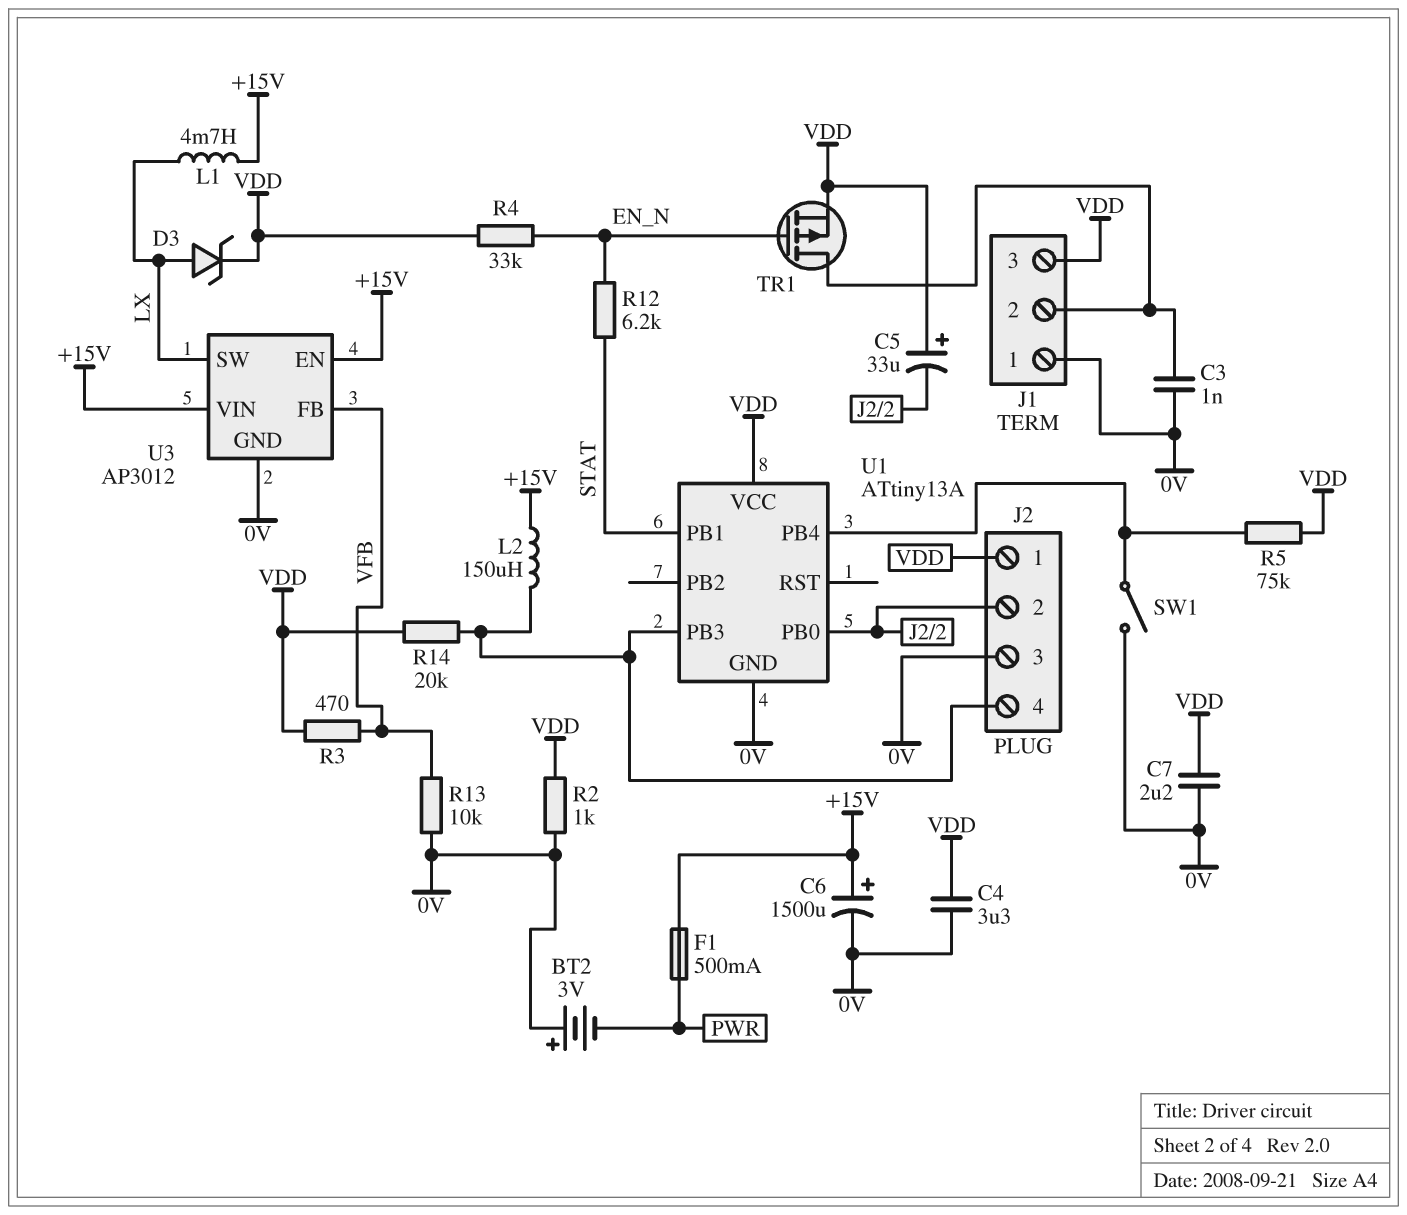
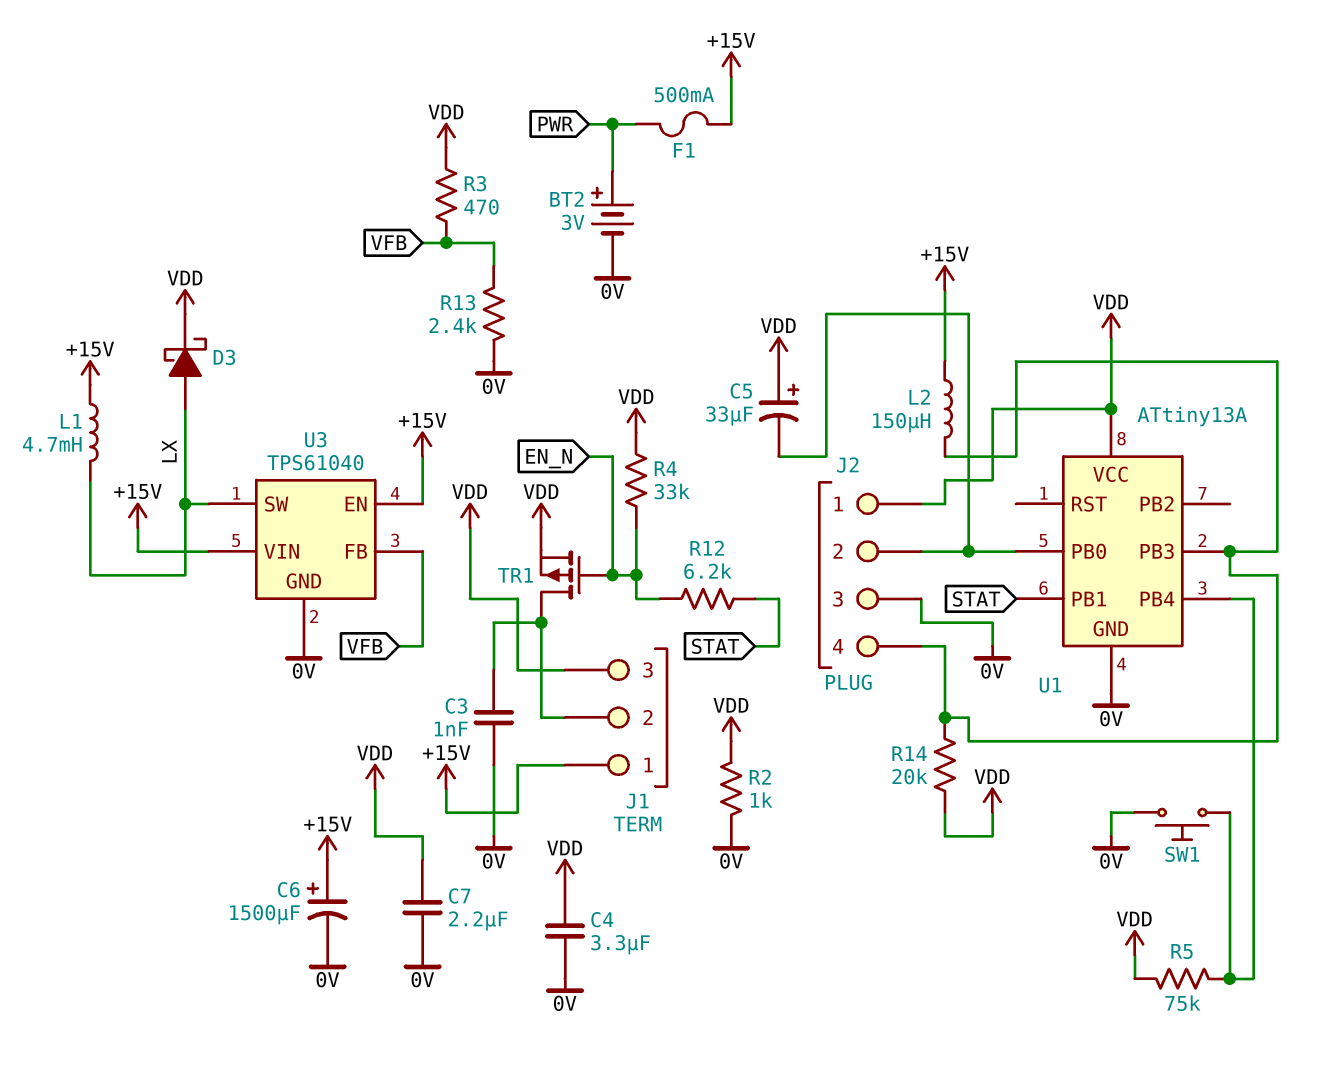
BT2: 3V (plus 0V, minus PWR) -> 3V (plus PWR, minus 0V)
D3: zener (A LX, K VDD) -> schottky (A LX, K VDD)
J1 pin 1: 0V -> +15V
R13: 10k (0V, VFB) -> 2.4k (0V, VFB)
SW1: switch (0V, U1/PB4) -> button (0V, U1/PB4)
U3: AP3012 -> TPS61040

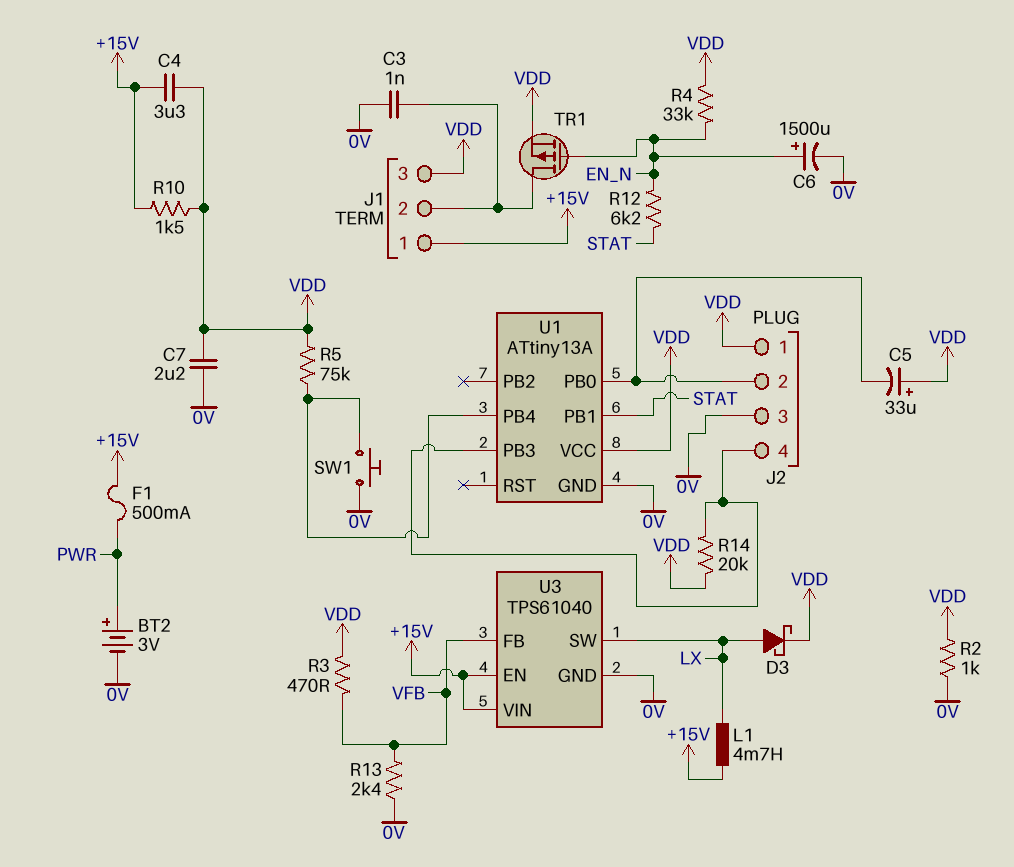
C4: 3.3uF (0V, VDD) -> 3.3uF (+15V, VDD)
C6: 1500uF (plus +15V, minus 0V) -> 1500uF (plus EN_N, minus 0V)
L2: 150uH (+15V, J2/4) -> none
R10: none -> 1.5k (+15V, VDD)

